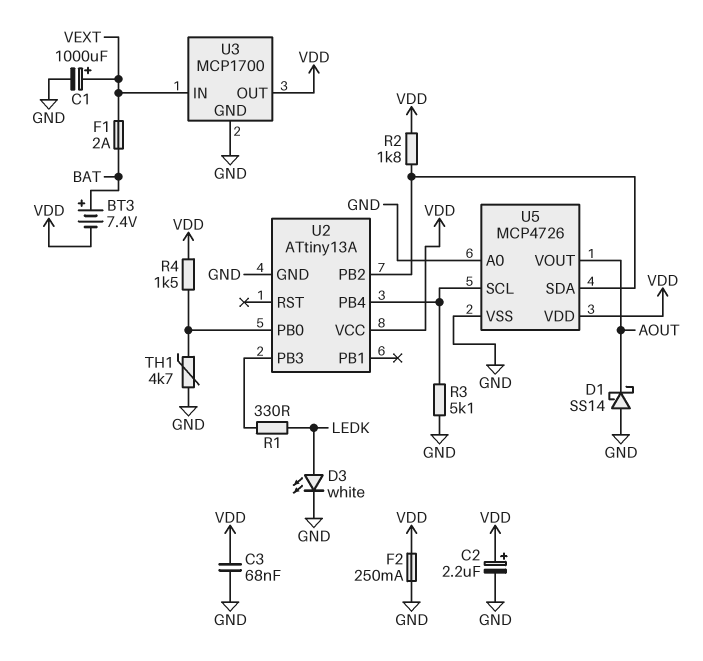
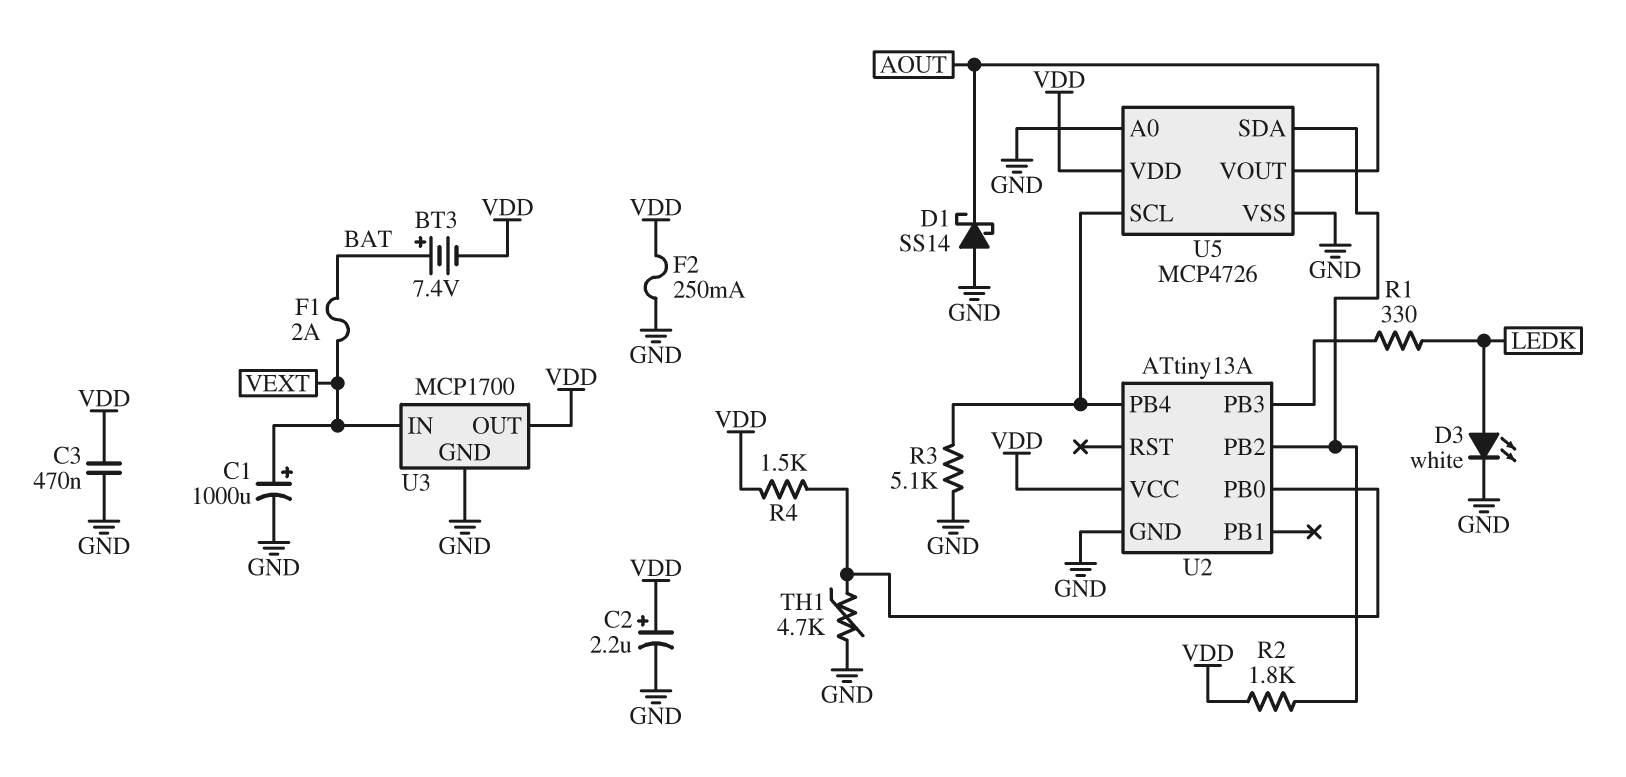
C3: 68nF (GND, VDD) -> 470nF (GND, VDD)

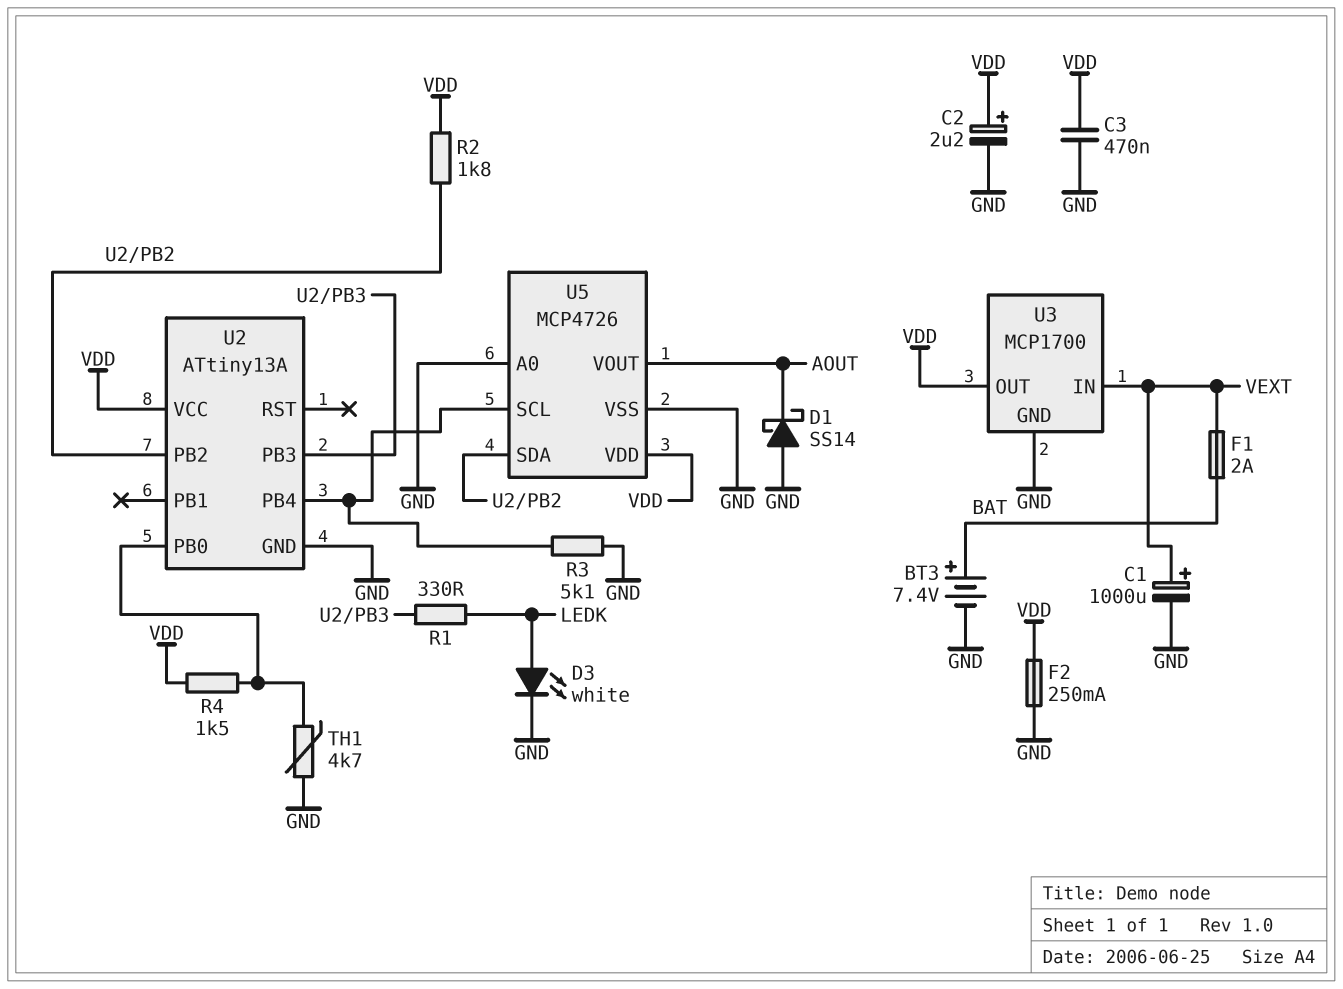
BT3: 7.4V (plus BAT, minus VDD) -> 7.4V (plus BAT, minus GND)

